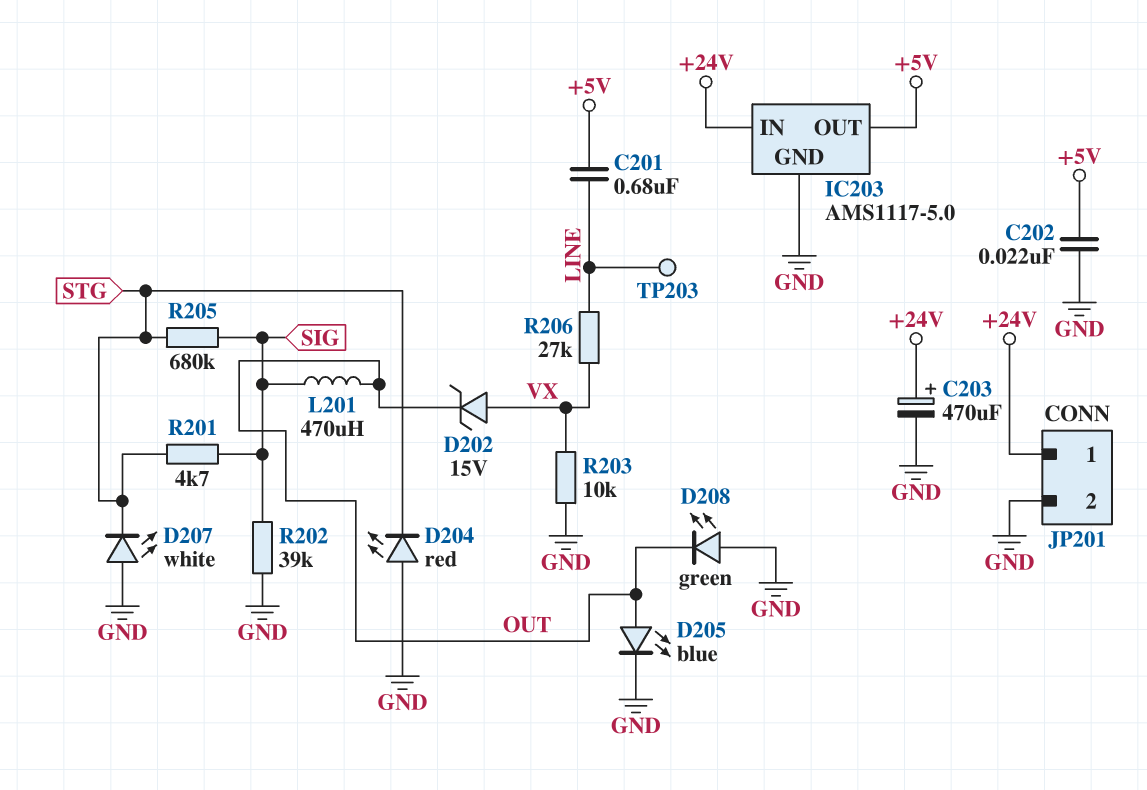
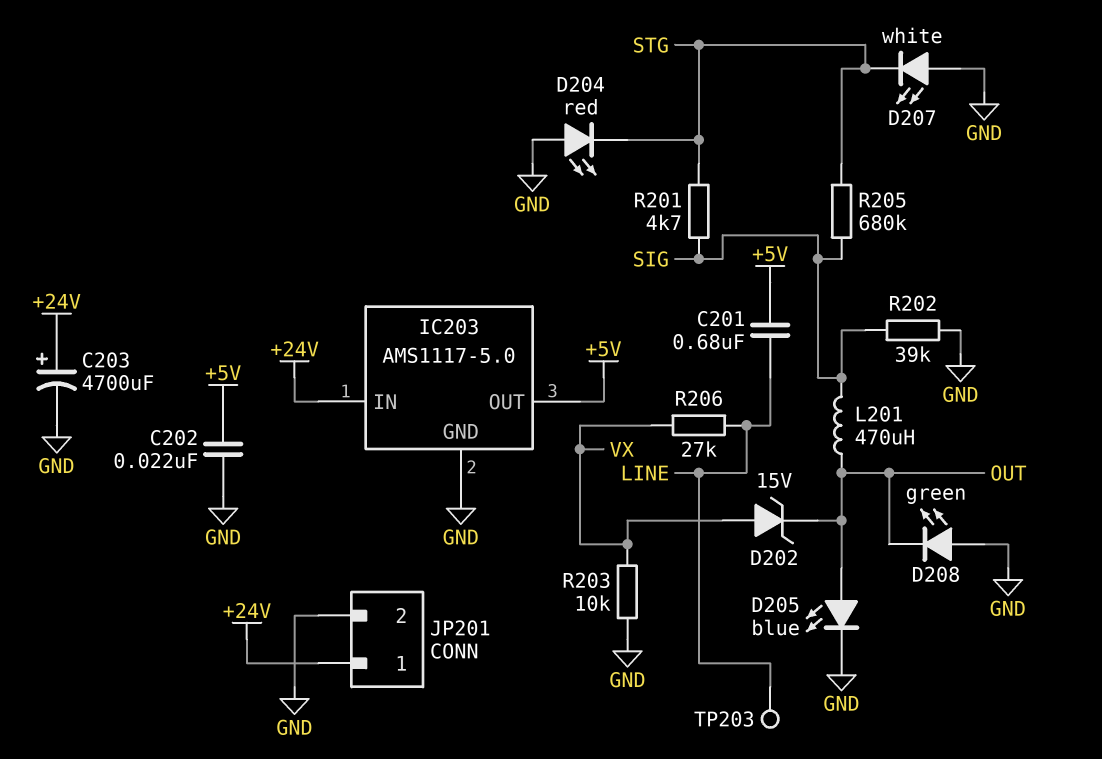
C203: 470uF (plus +24V, minus GND) -> 4700uF (plus +24V, minus GND)

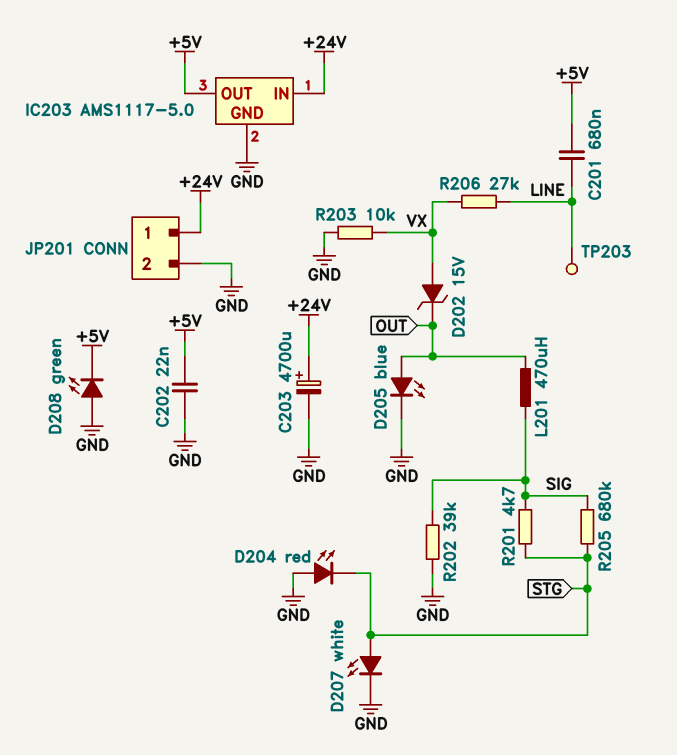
D207: LED white (A GND, K STG) -> LED white (A STG, K GND)
D208: LED green (A GND, K OUT) -> LED green (A GND, K +5V)

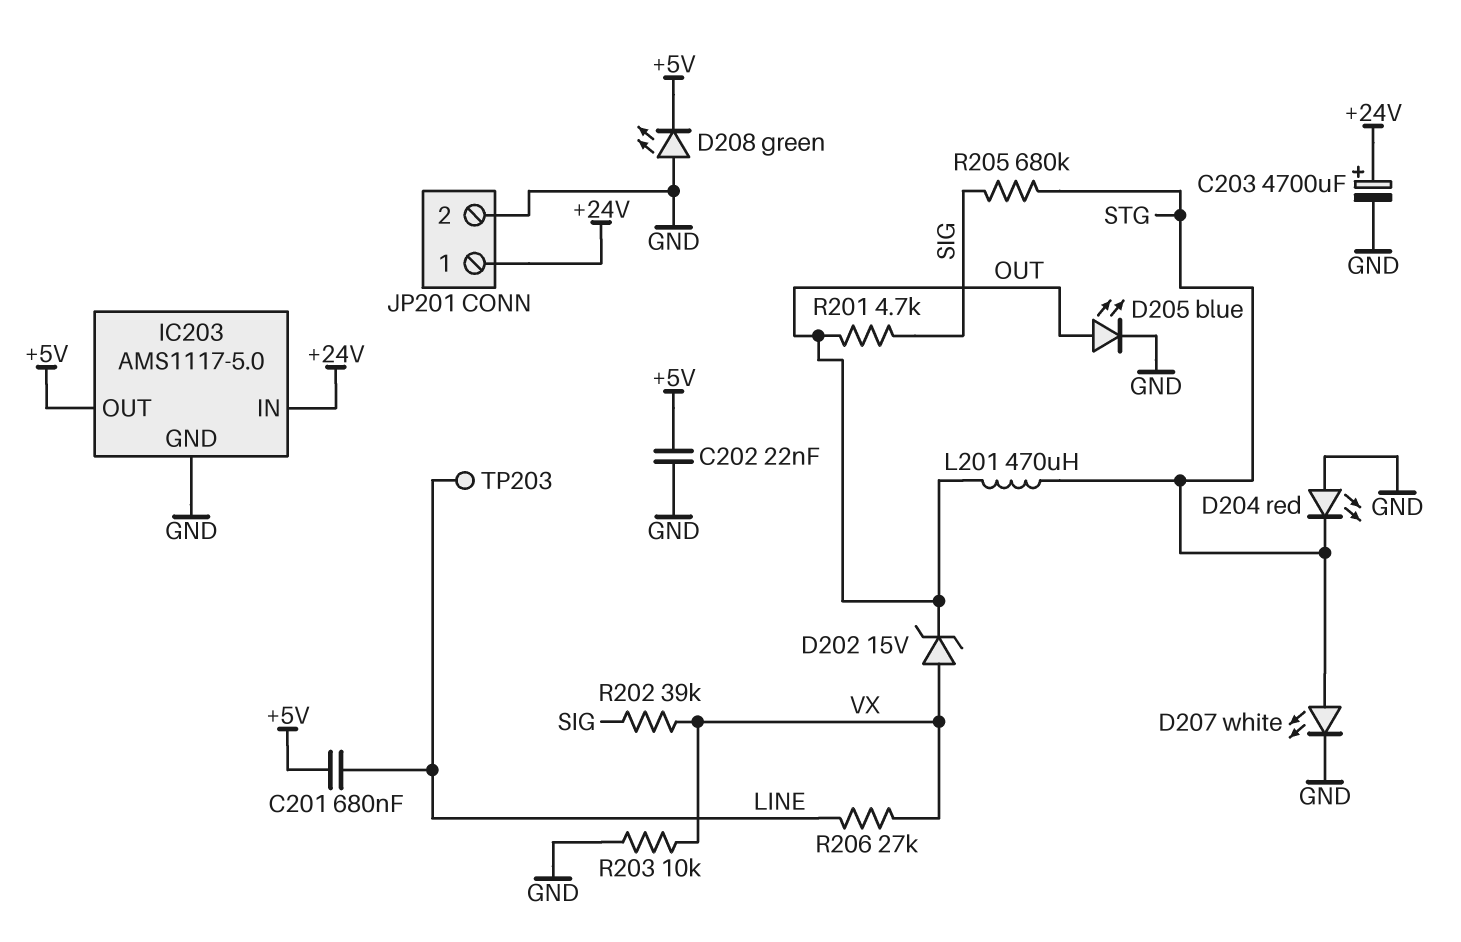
L201: 470uH (OUT, SIG) -> 470uH (OUT, STG)
R201: 4.7k (SIG, STG) -> 4.7k (OUT, SIG)
R202: 39k (GND, SIG) -> 39k (SIG, VX)

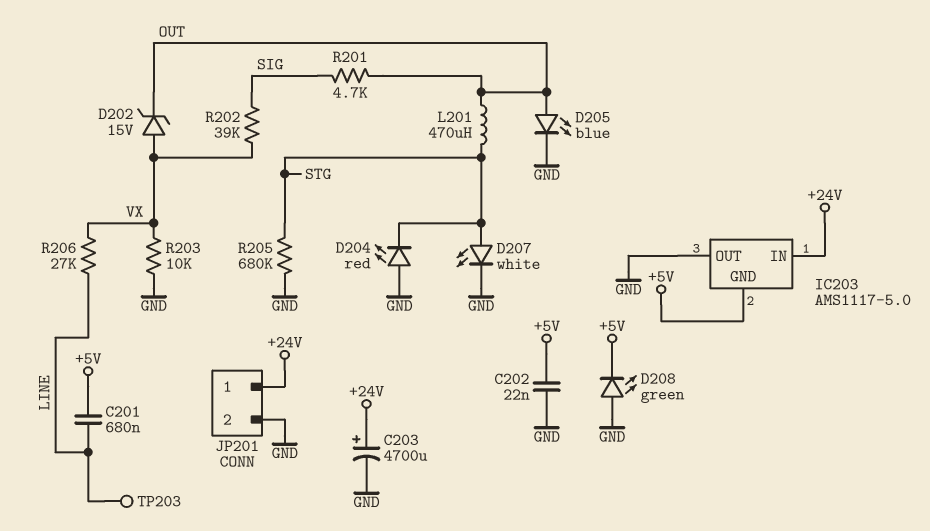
IC203 pin GND: GND -> +5V
IC203 pin OUT: +5V -> GND
R205: 680k (SIG, STG) -> 680k (GND, STG)

